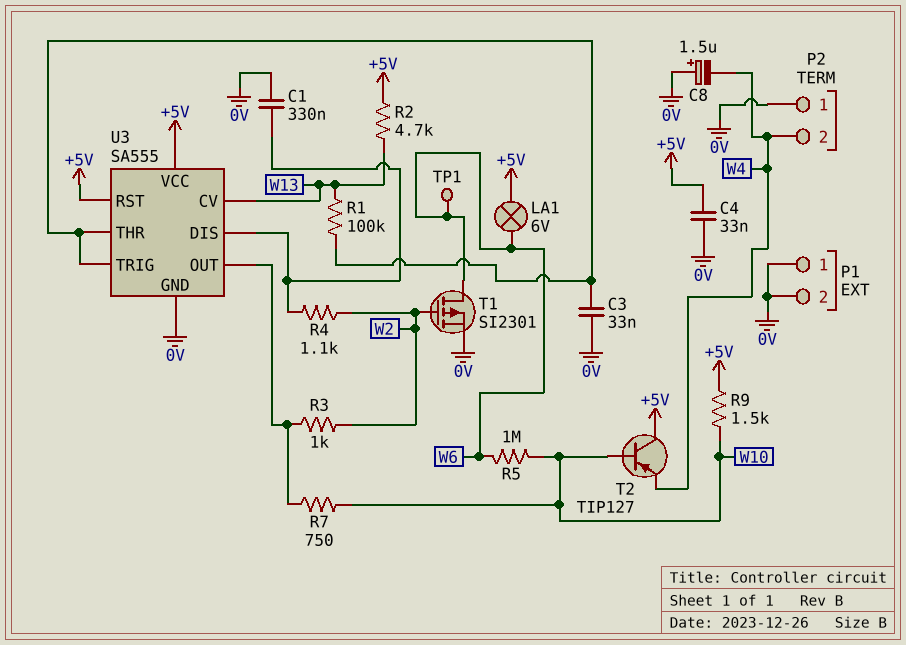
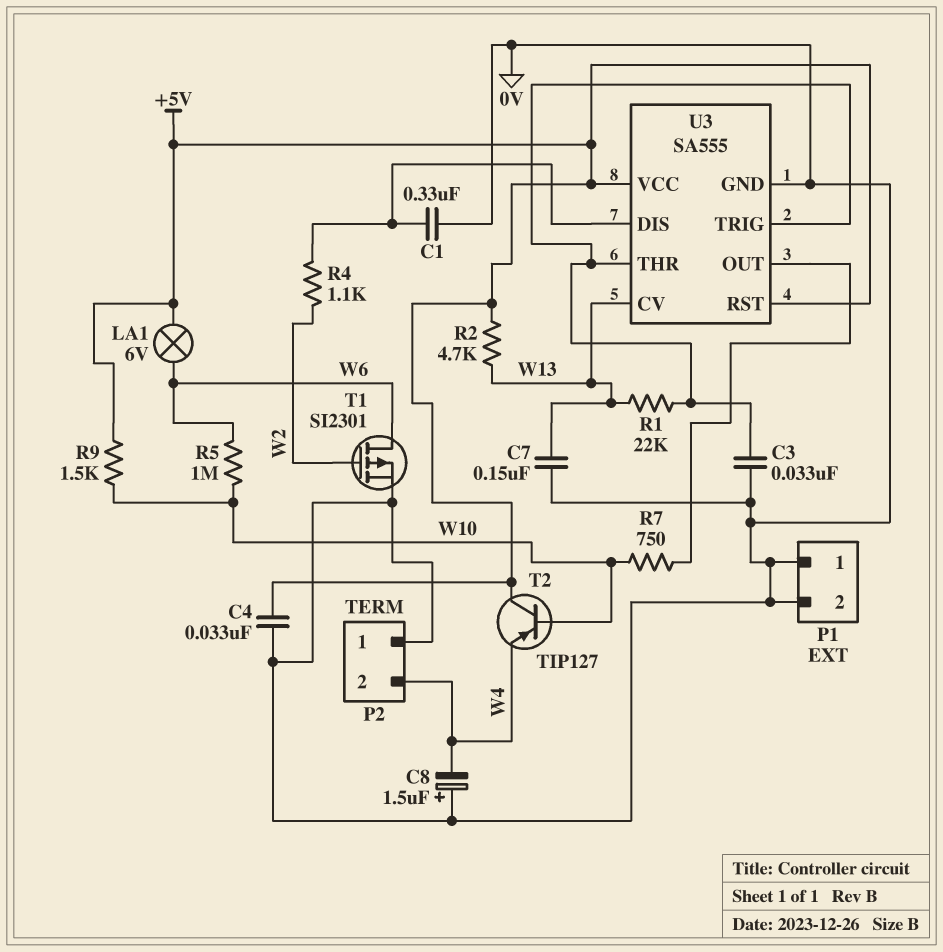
C7: none -> 150nF (0V, W13)
R1: 100k (U3/THR, W13) -> 22k (U3/THR, W13)
R3: 1k (U3/OUT, W2) -> none
TP1: test point (W6) -> none

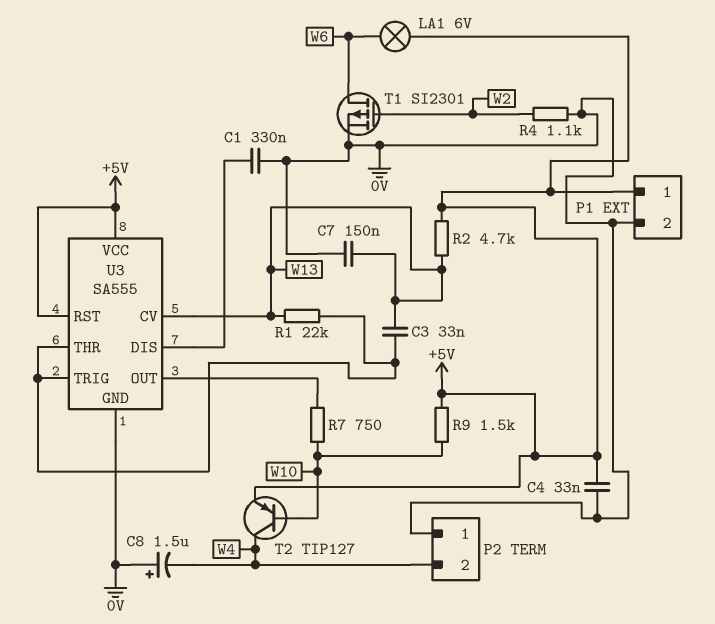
C3: 33nF (0V, U3/THR) -> 33nF (U3/THR, W13)
P1 pin 1: 0V -> +5V
R4: 1.1k (U3/DIS, W2) -> 1.1k (0V, W2)
R5: 1M (W6, W10) -> none
T2: PNP TIP127 (B W10, C +5V, E W4) -> PNP TIP127 (B W10, C W4, E +5V)

